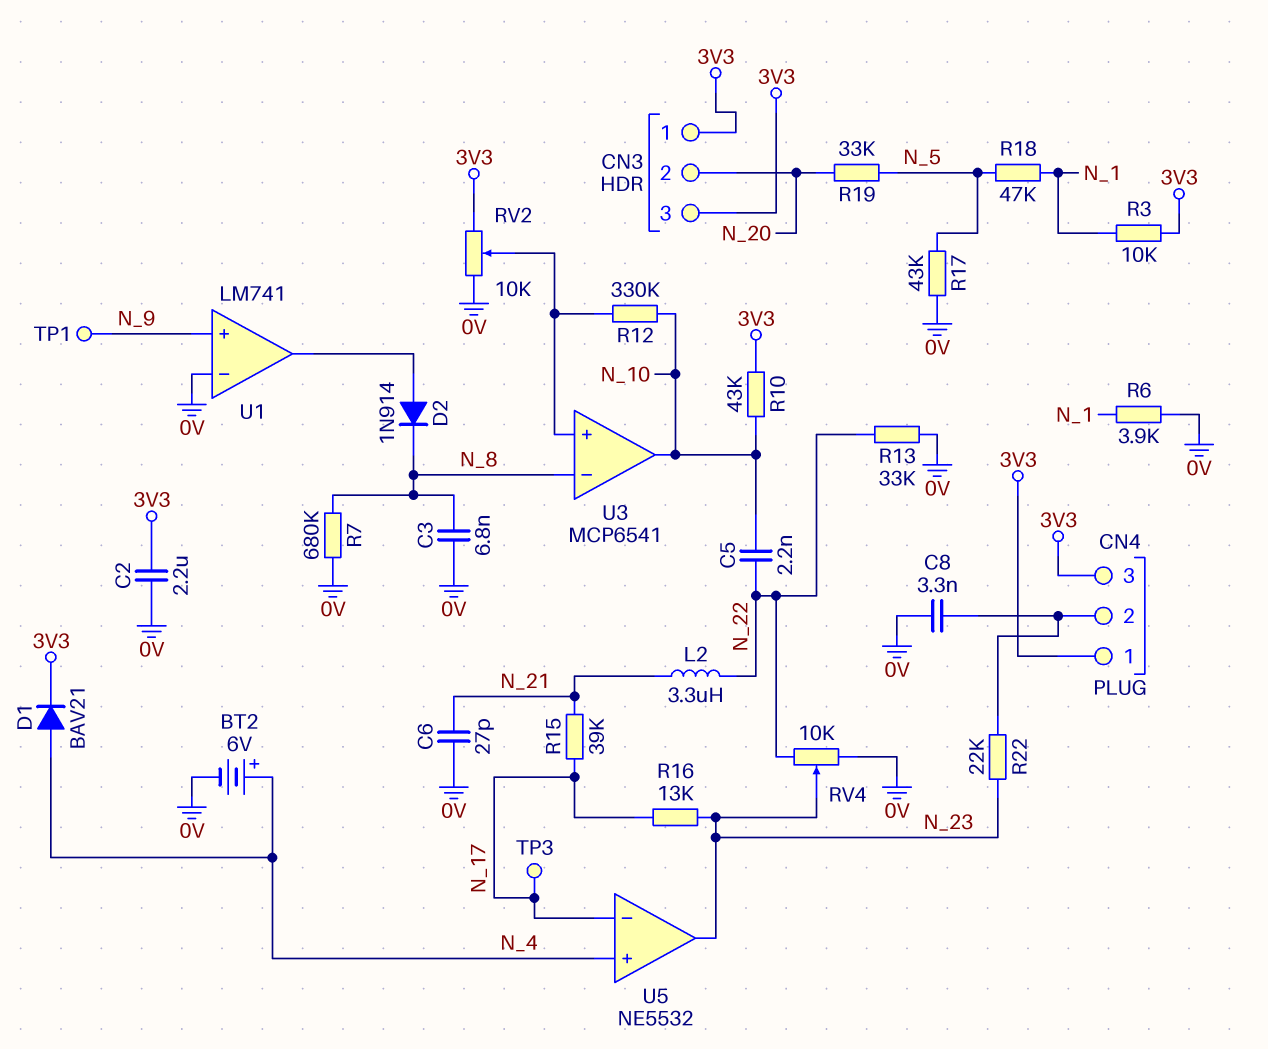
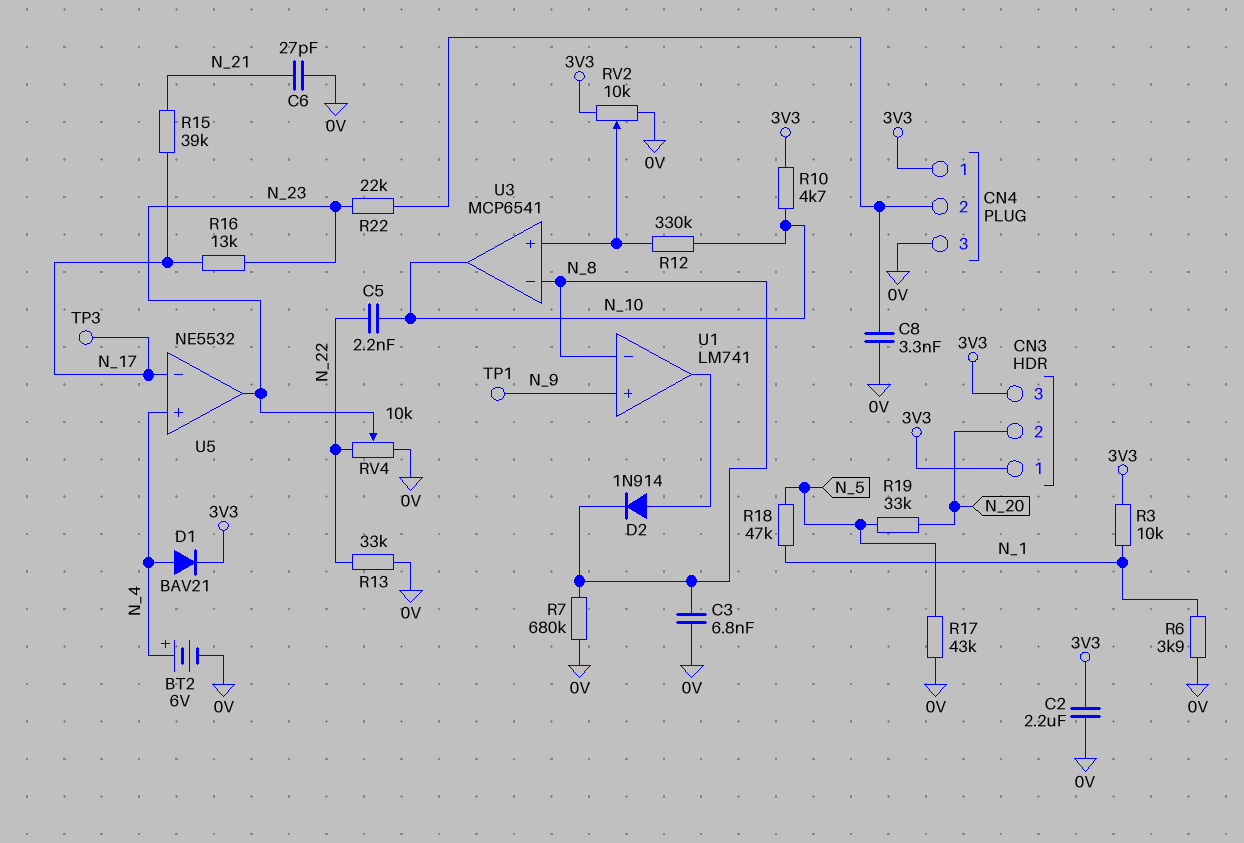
CN4 pin 3: 3V3 -> 0V
L2: 3.3uH (N_21, N_22) -> none
R10: 43k (3V3, N_10) -> 4.7k (3V3, N_10)
U1 pin in-: 0V -> N_8

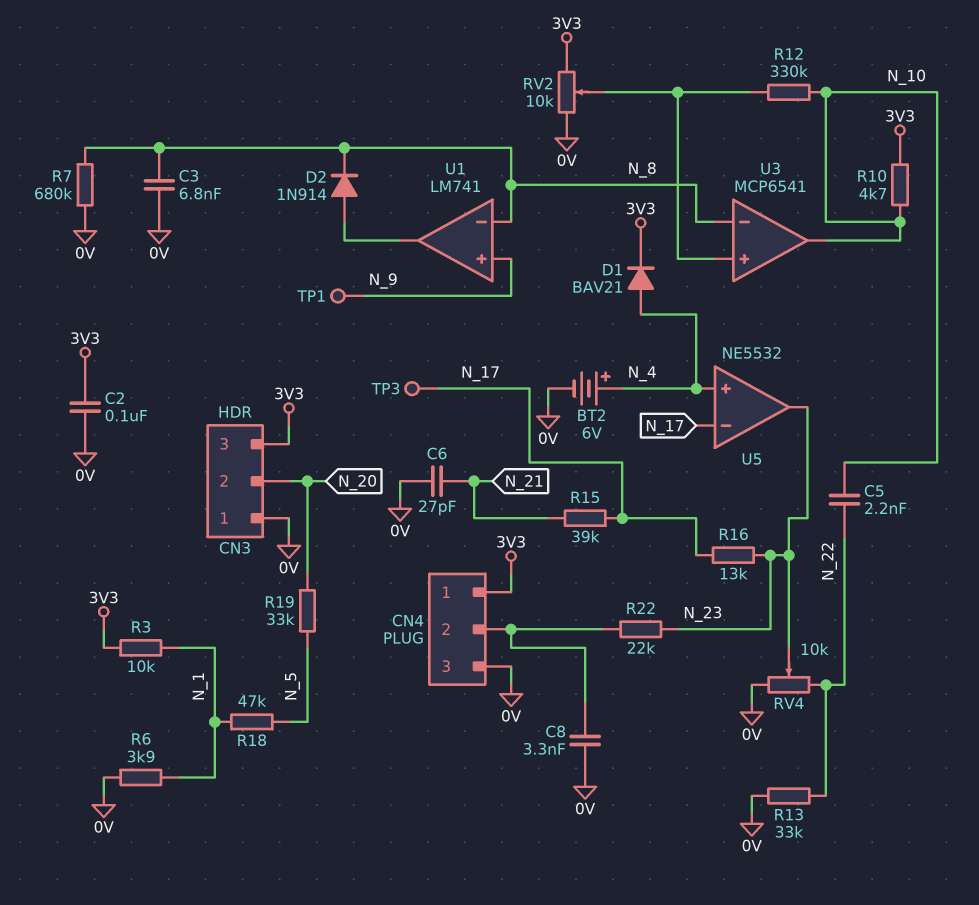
C2: 2.2uF (0V, 3V3) -> 100nF (0V, 3V3)
CN3 pin 1: 3V3 -> 0V
R17: 43k (0V, N_5) -> none

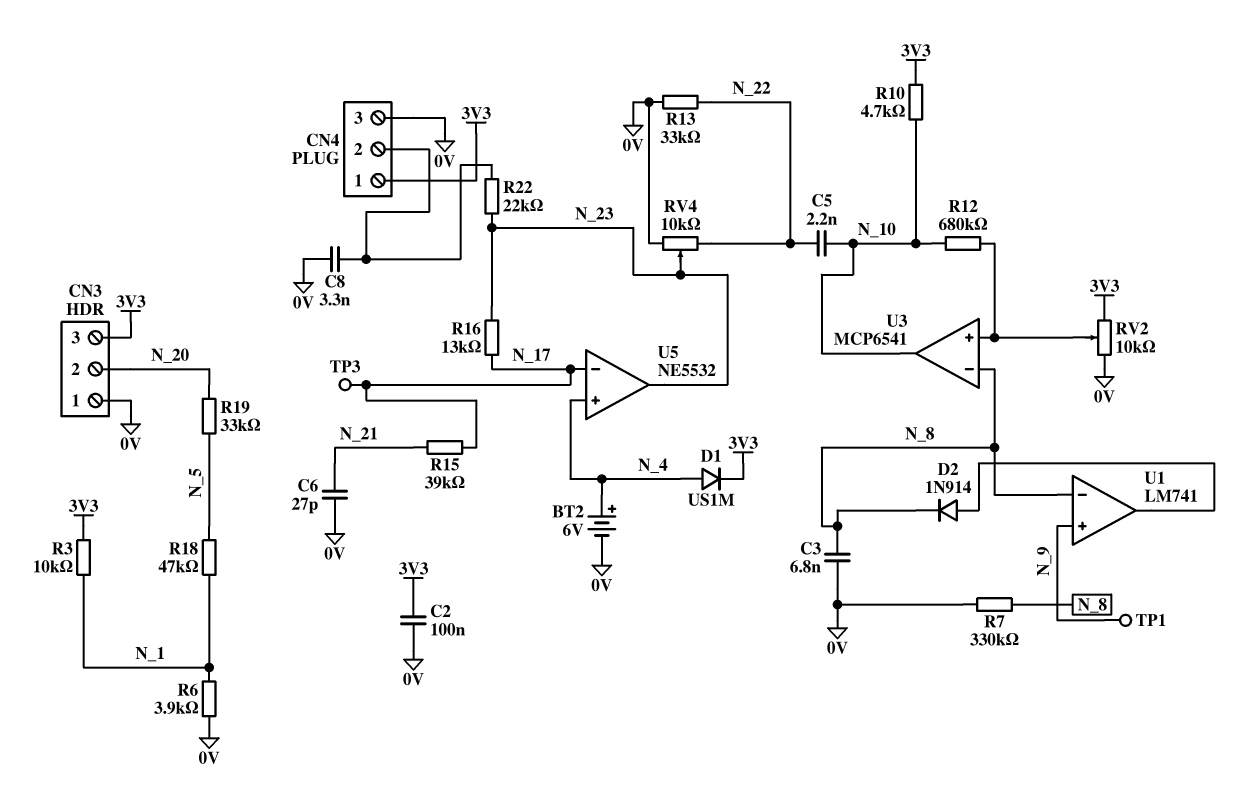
D1: diode BAV21 (A N_4, K 3V3) -> diode US1M (A N_4, K 3V3)
R7: 680k (0V, N_8) -> 330k (0V, N_8)
R12: 330k (N_10, U3/in+) -> 680k (N_10, U3/in+)

